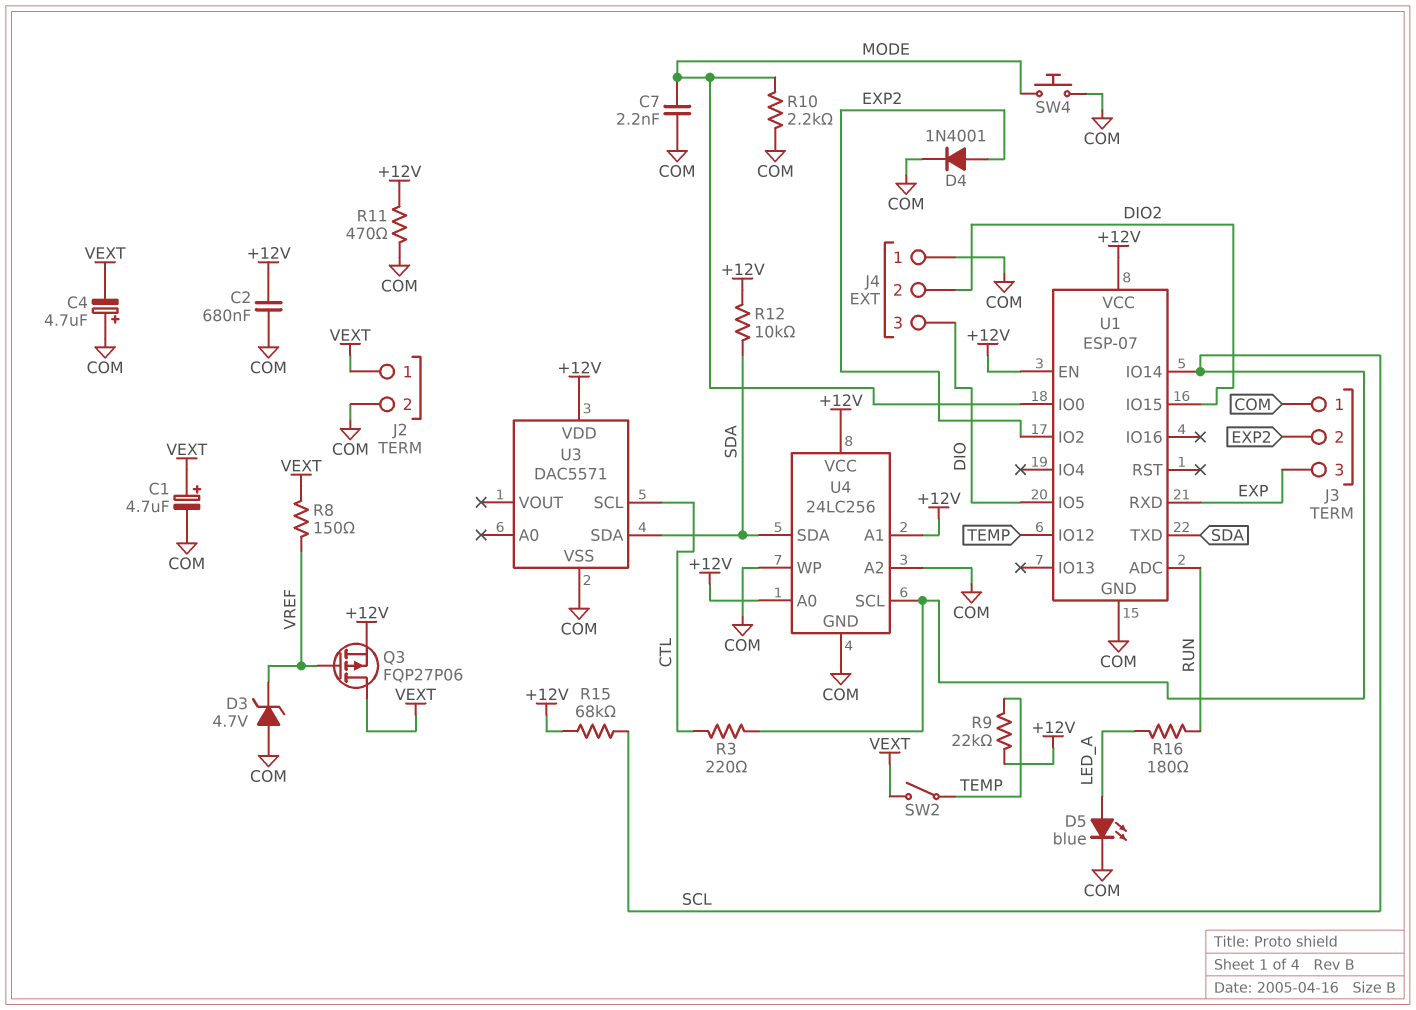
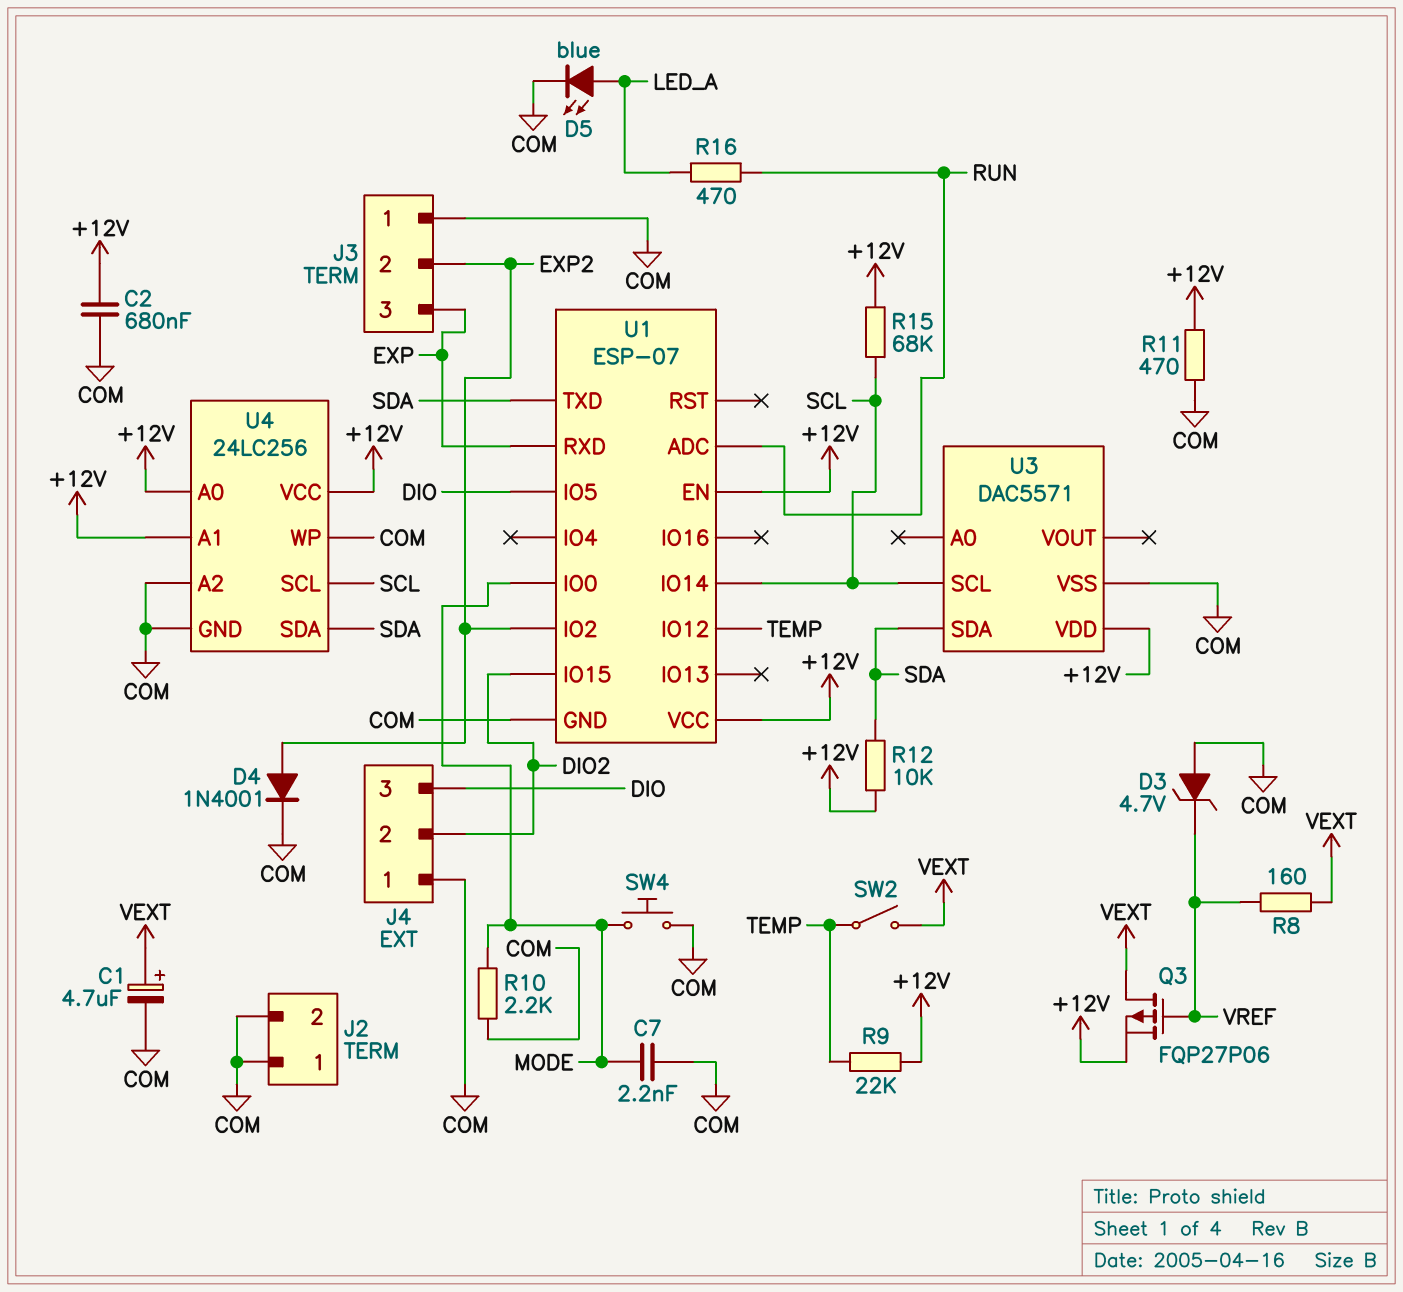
C4: 4.7uF (plus COM, minus VEXT) -> none
J2 pin 1: VEXT -> COM
R3: 220 (CTL, SCL) -> none
R8: 150 (VEXT, VREF) -> 160 (VEXT, VREF)
R16: 180 (LED_A, RUN) -> 470 (LED_A, RUN)
U3 pin SCL: CTL -> SCL

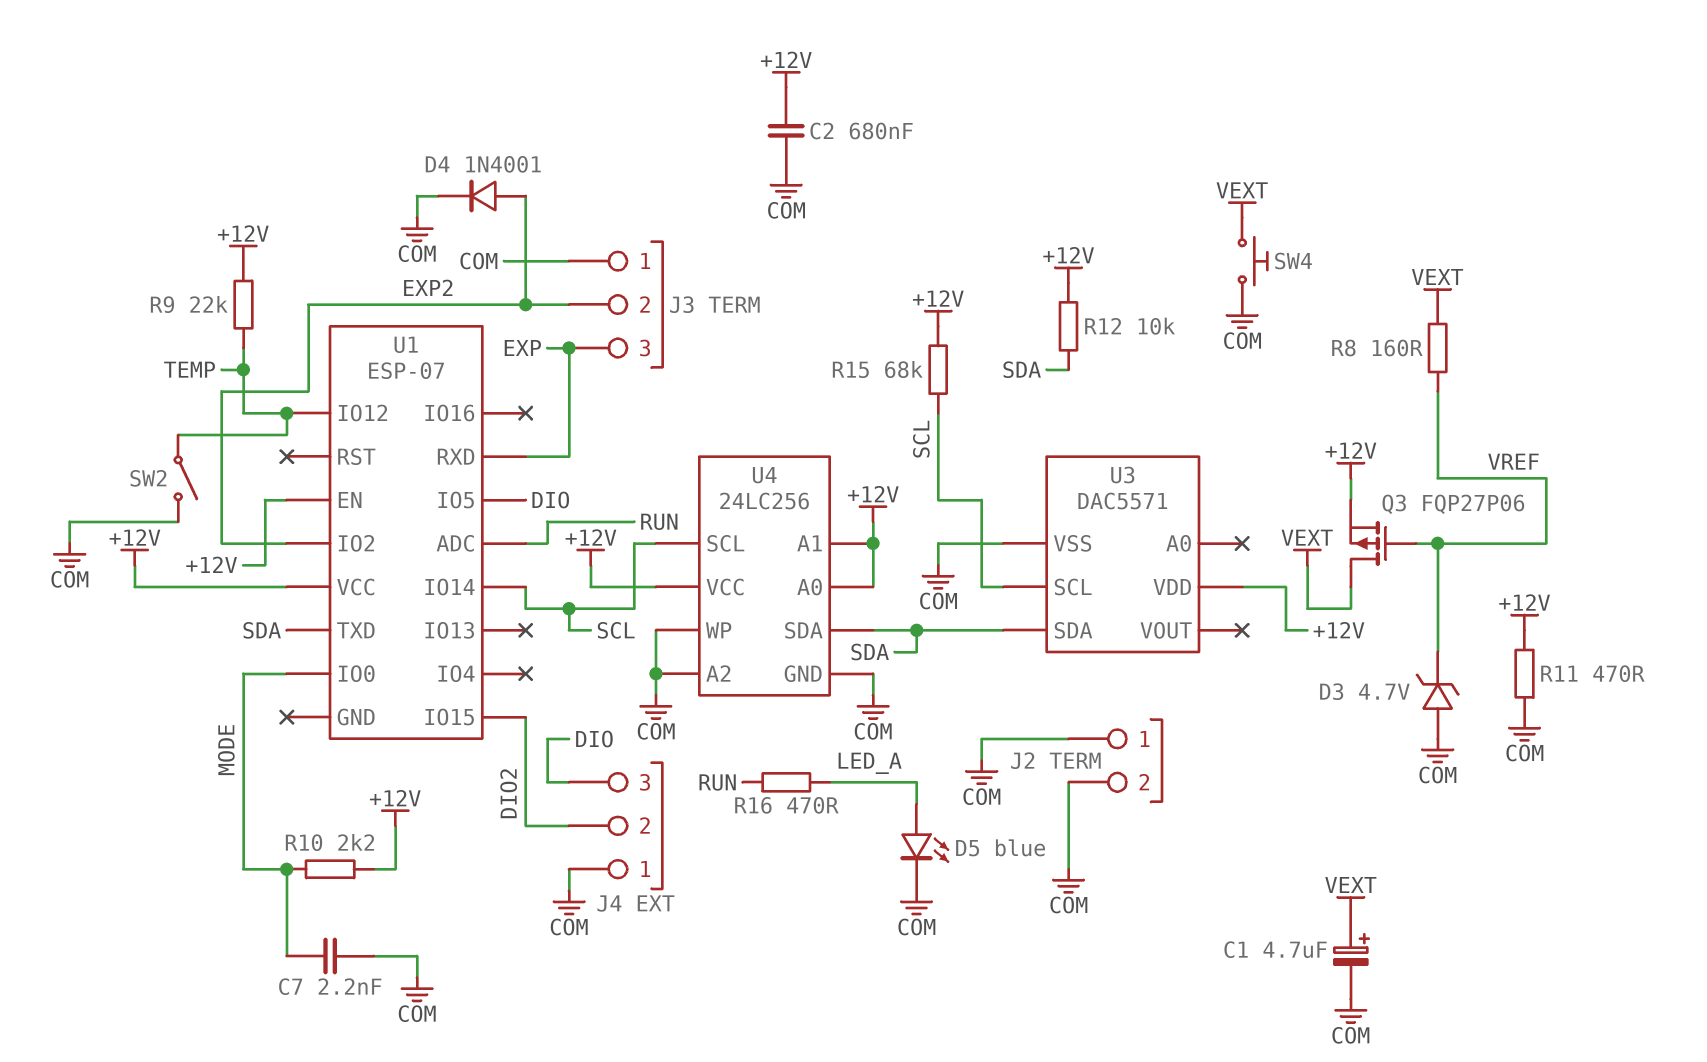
R10: 2.2k (COM, MODE) -> 2.2k (+12V, MODE)
SW2: switch (TEMP, VEXT) -> switch (COM, TEMP)
SW4: button (COM, MODE) -> button (COM, VEXT)
U1 pin GND: COM -> none

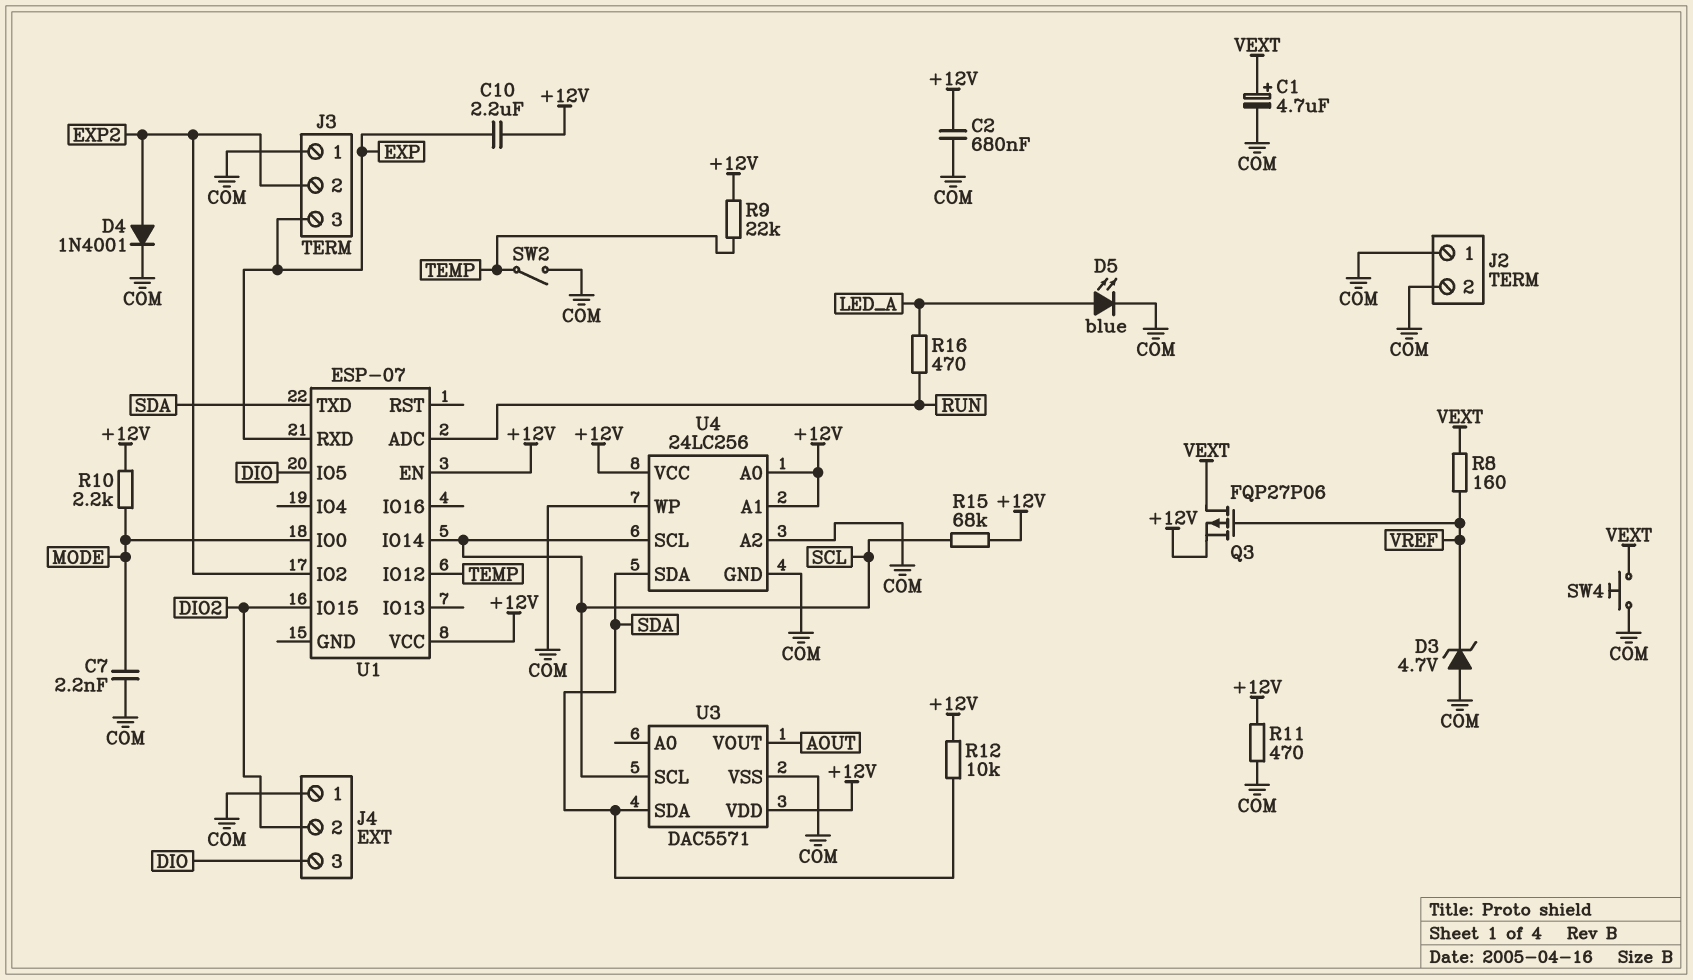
C10: none -> 2.2uF (+12V, EXP)
U3 pin VOUT: none -> AOUT

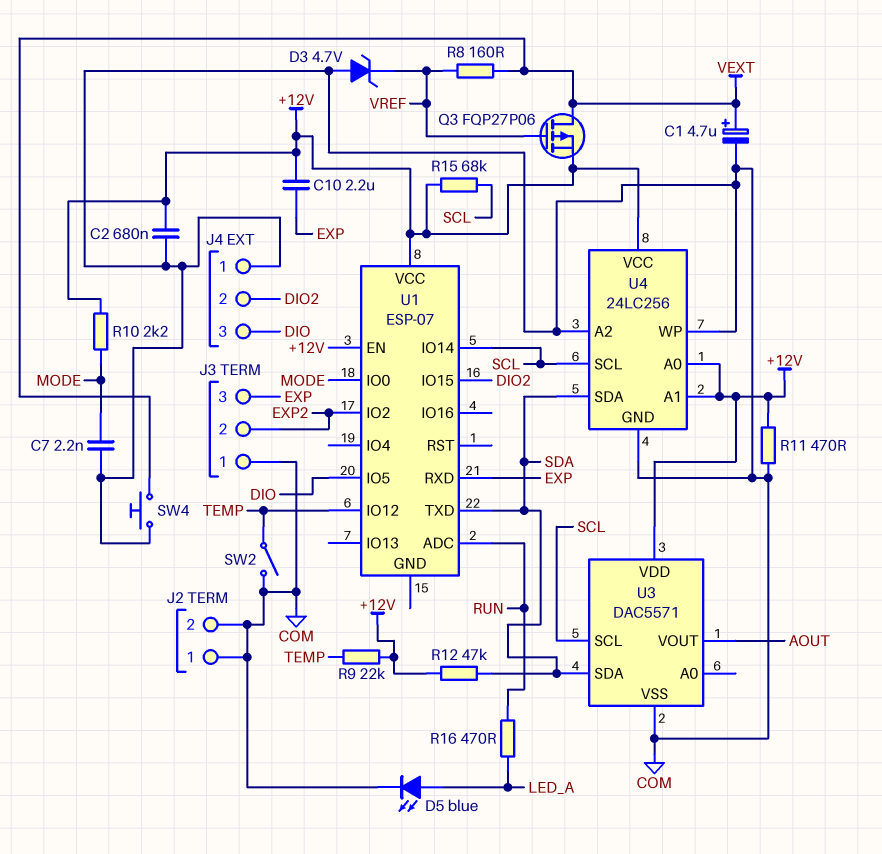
D4: diode 1N4001 (A EXP2, K COM) -> none
R12: 10k (+12V, SDA) -> 47k (+12V, SDA)

